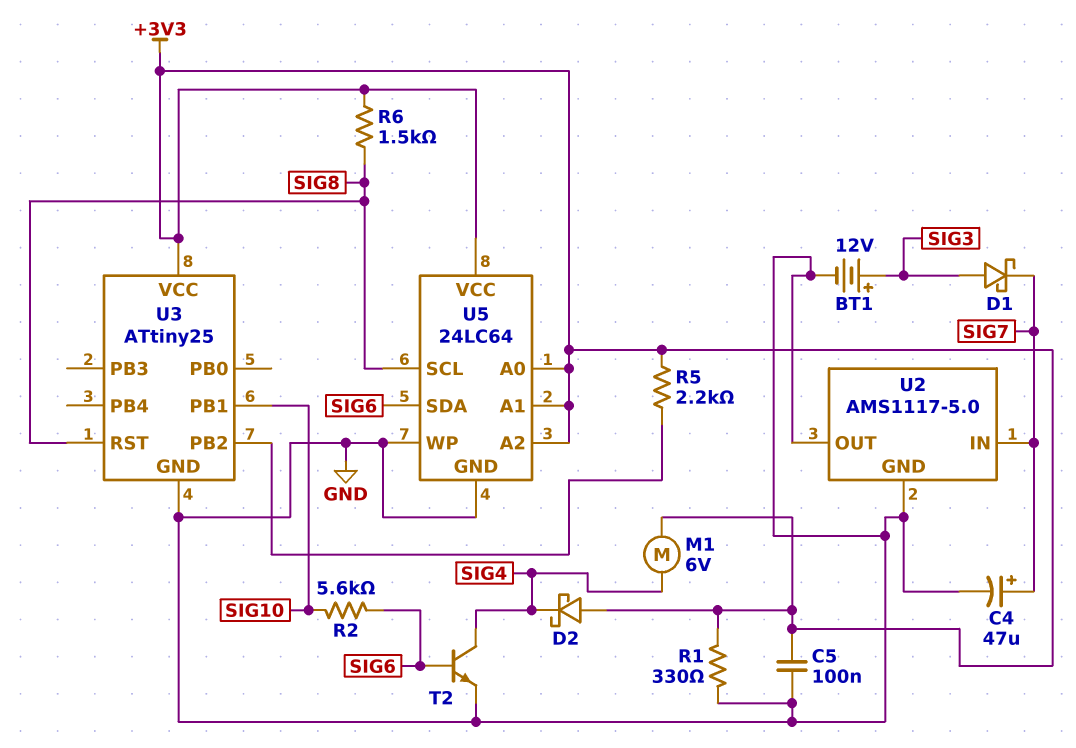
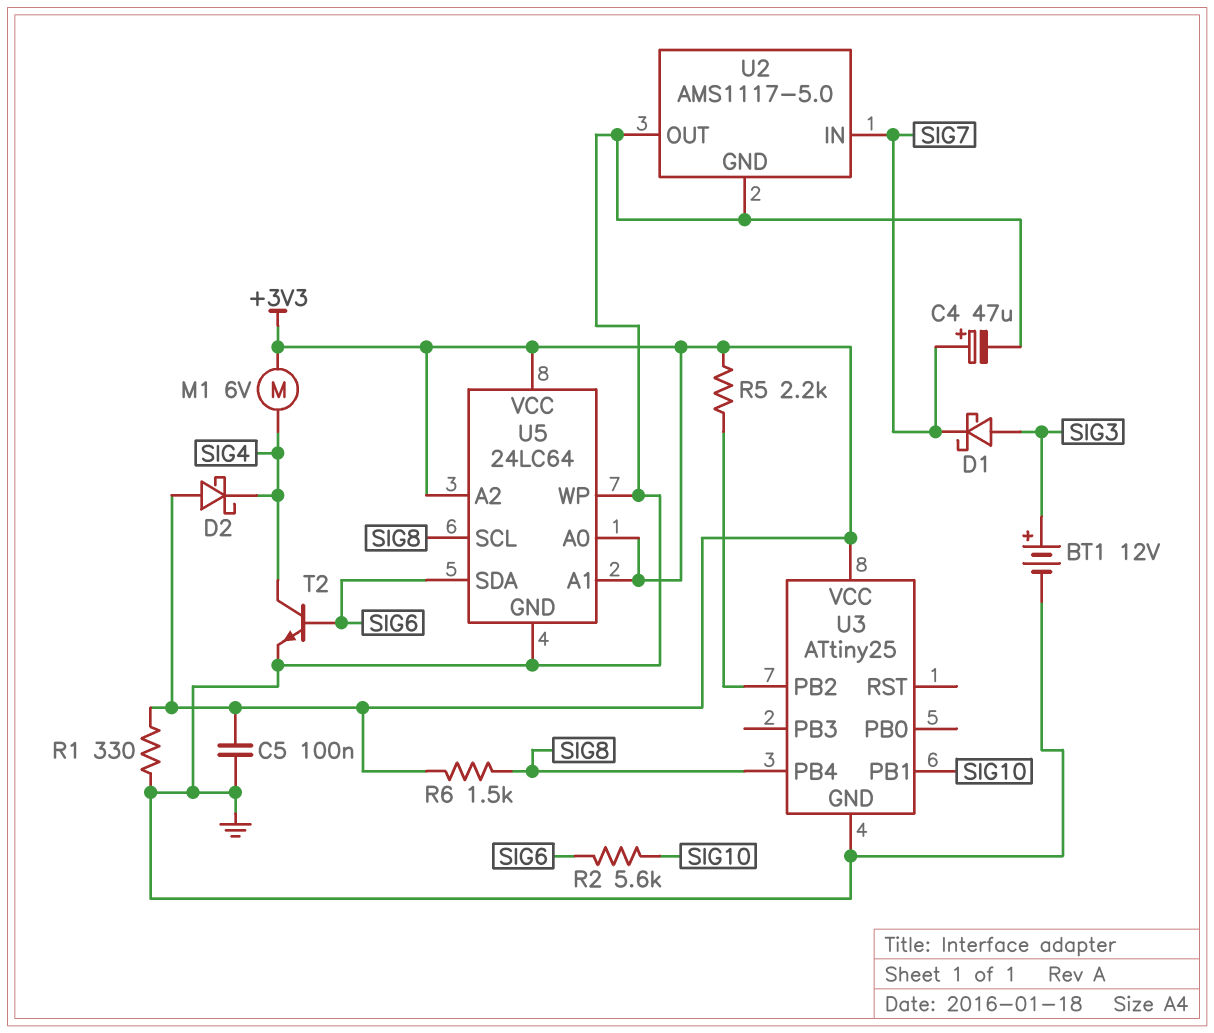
U3 pin PB4: none -> SIG8
U3 pin RST: SIG8 -> none

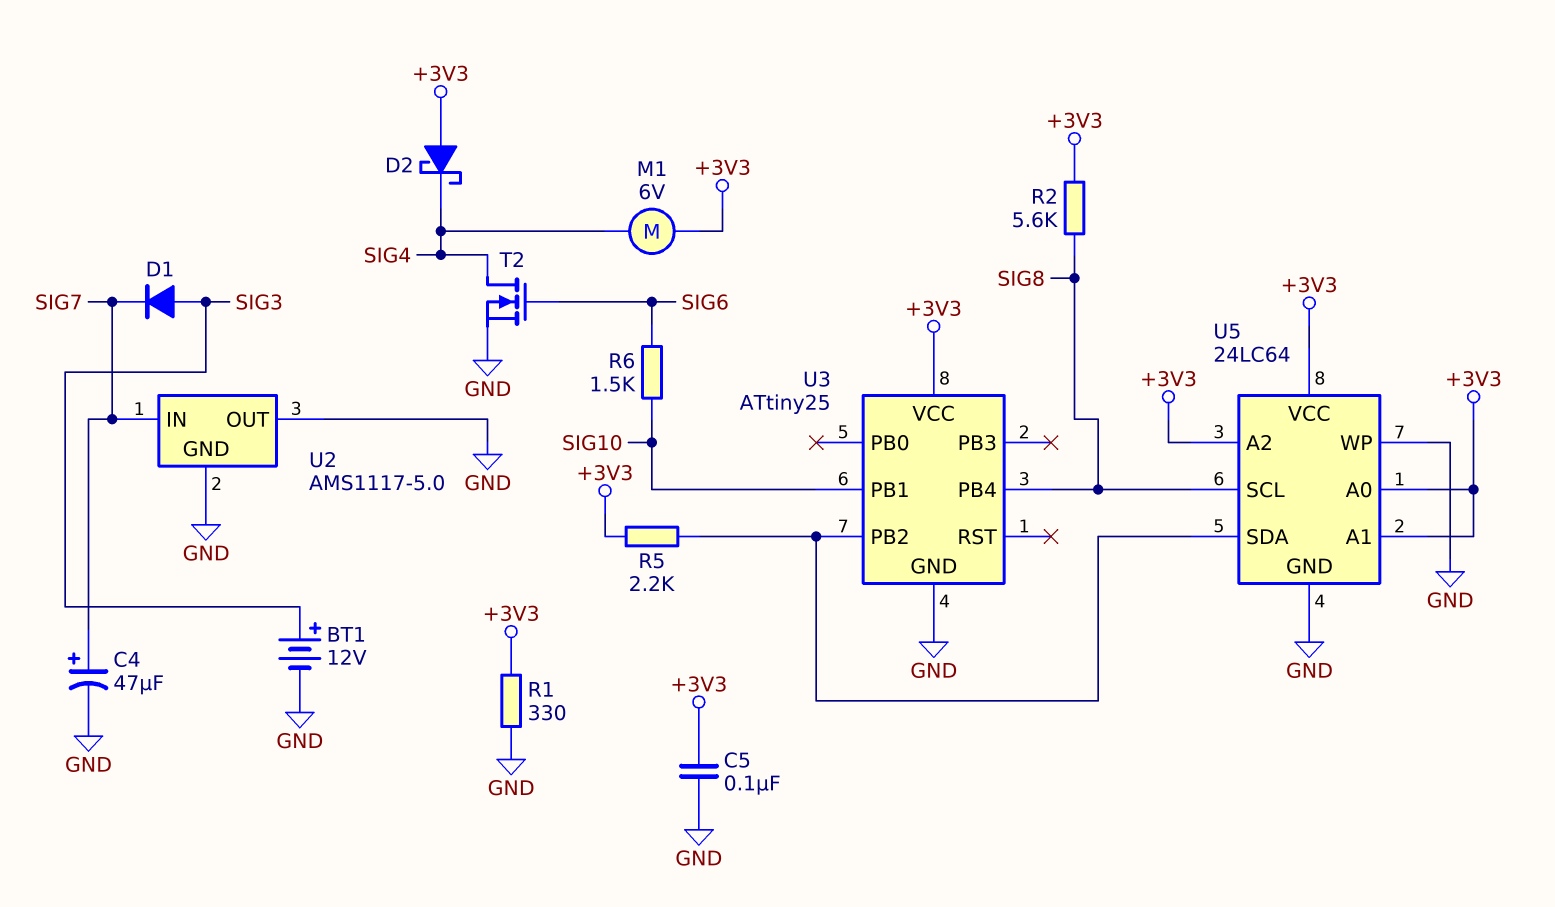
D1: schottky (A SIG3, K SIG7) -> diode (A SIG3, K SIG7)
R2: 5.6k (SIG6, SIG10) -> 5.6k (+3V3, SIG8)
R6: 1.5k (+3V3, SIG8) -> 1.5k (SIG6, SIG10)
T2: NPN (B SIG6, C SIG4, E GND) -> NMOS (G SIG6, D SIG4, S GND)
U5 pin SDA: SIG6 -> U3/PB2

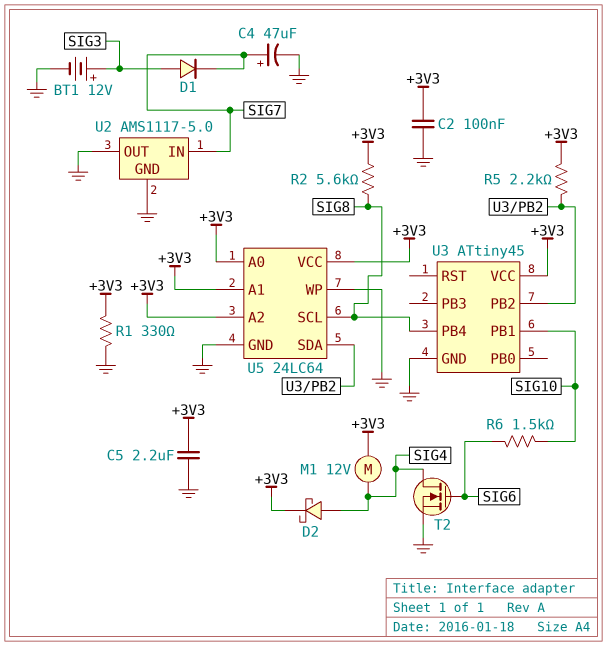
C2: none -> 100nF (+3V3, GND)
C5: 100nF (+3V3, GND) -> 2.2uF (+3V3, GND)
D2: schottky (A +3V3, K SIG4) -> schottky (A SIG4, K +3V3)
M1: motor 6V (+3V3, SIG4) -> motor 12V (+3V3, SIG4)
U3: ATtiny25 -> ATtiny45

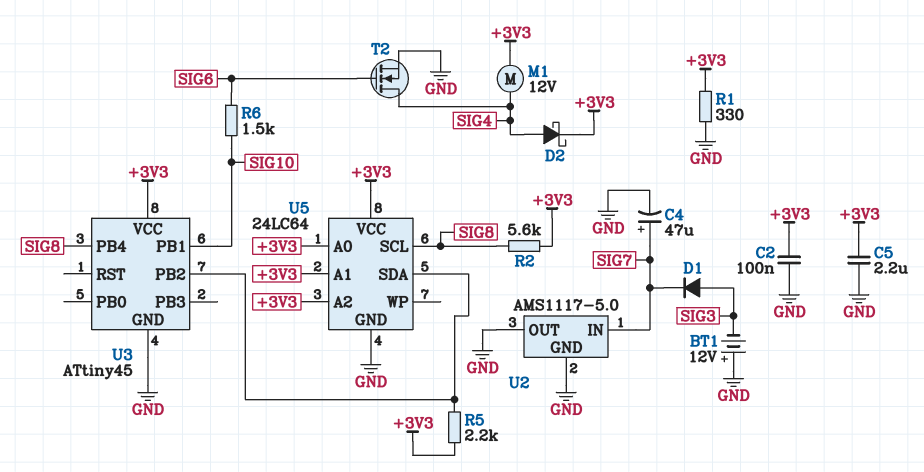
BT1: 12V (plus SIG3, minus GND) -> 12V (plus GND, minus SIG3)
U5 pin WP: GND -> none

